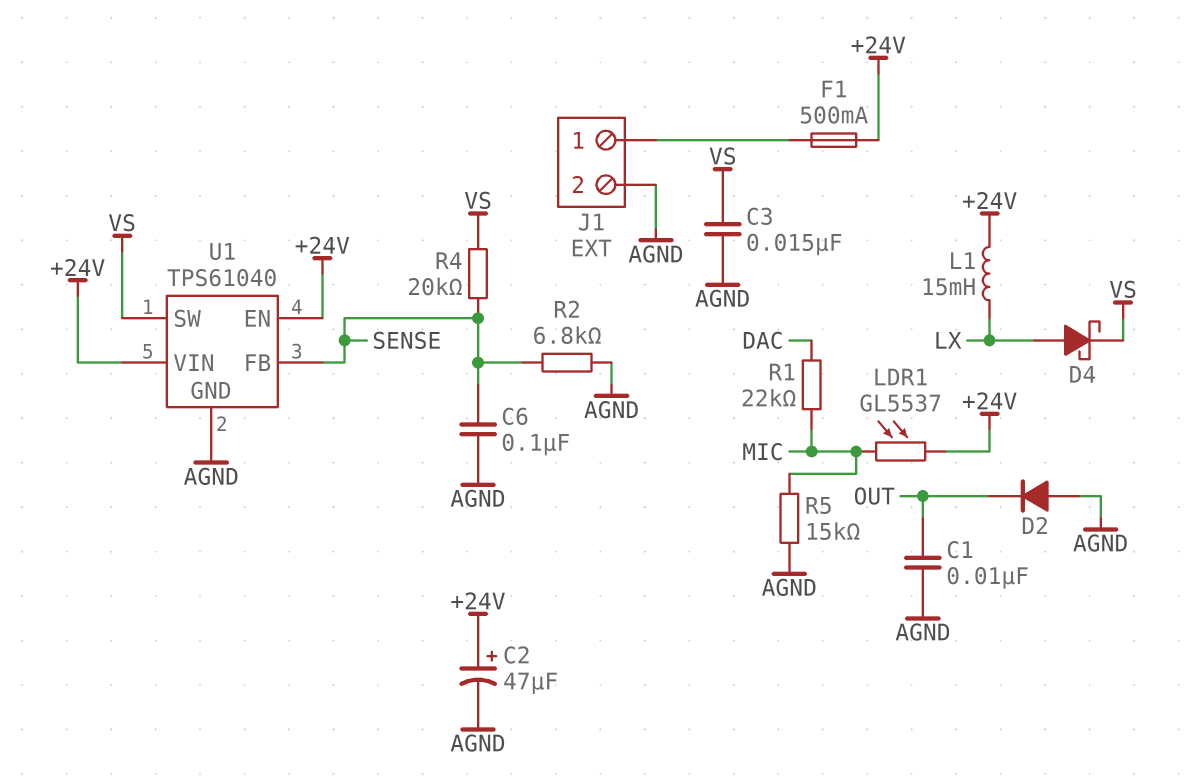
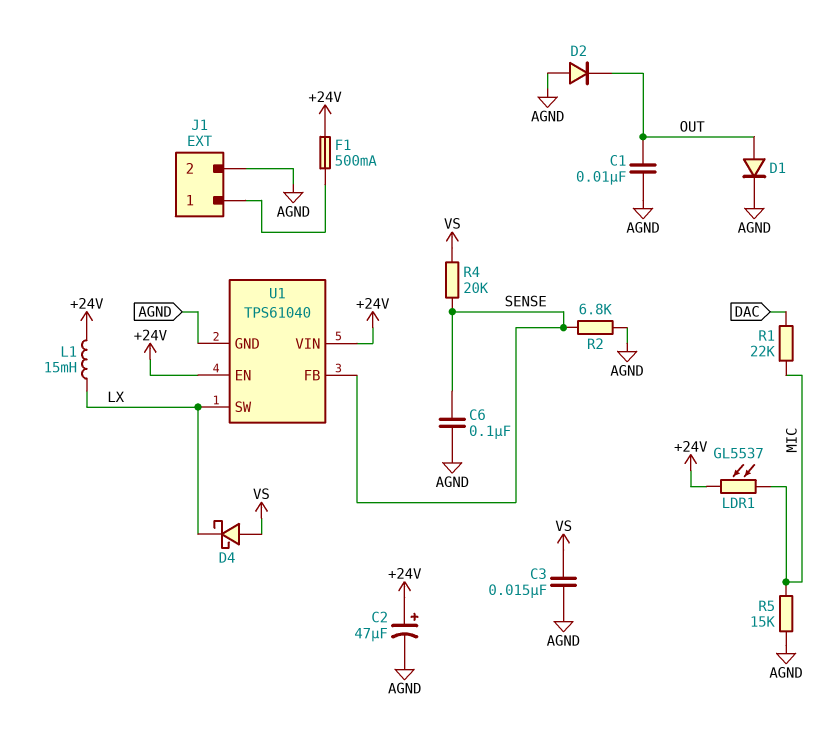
D1: none -> diode (A OUT, K AGND)
D4: schottky (A LX, K VS) -> schottky (A VS, K LX)
U1 pin SW: VS -> LX

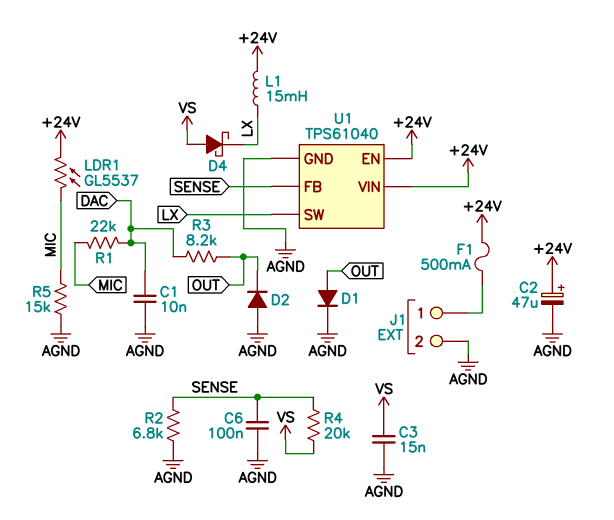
C1: 10nF (AGND, OUT) -> 10nF (AGND, DAC)
R3: none -> 8.2k (DAC, OUT)

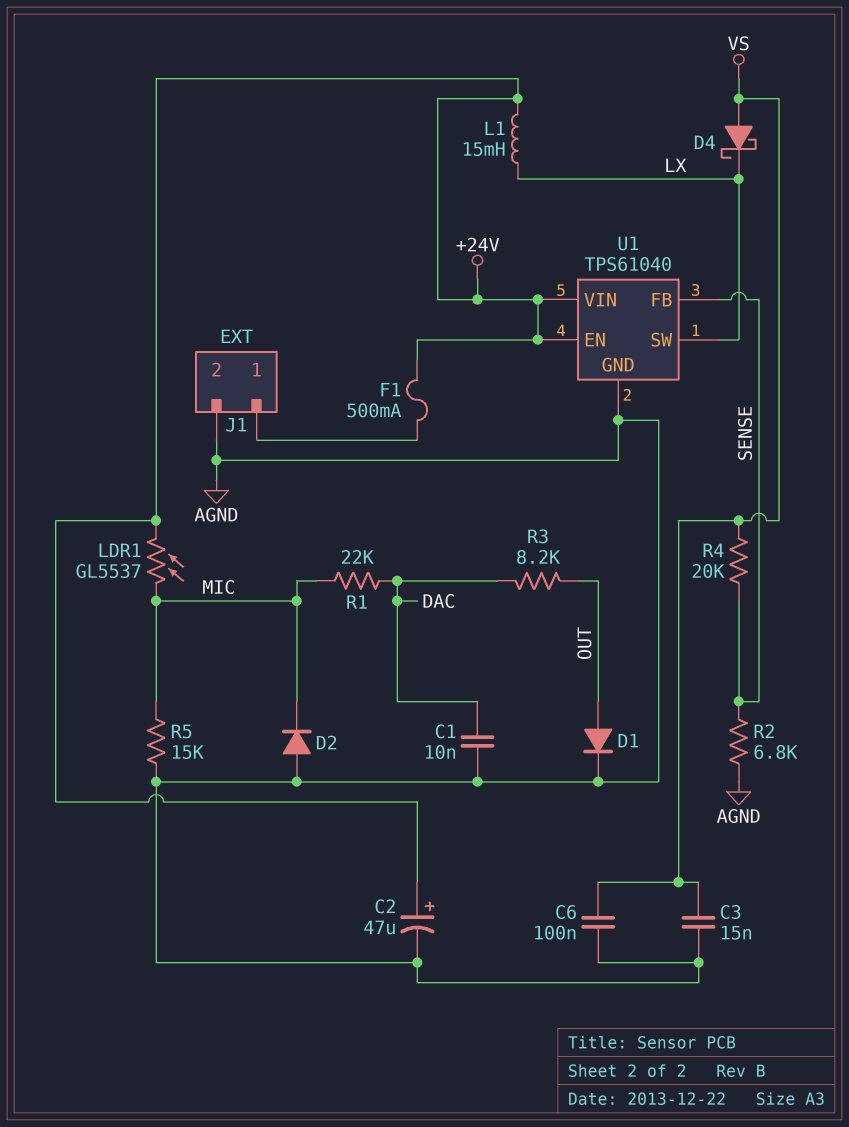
C6: 100nF (AGND, SENSE) -> 100nF (AGND, VS)
D2: diode (A AGND, K OUT) -> diode (A AGND, K MIC)

